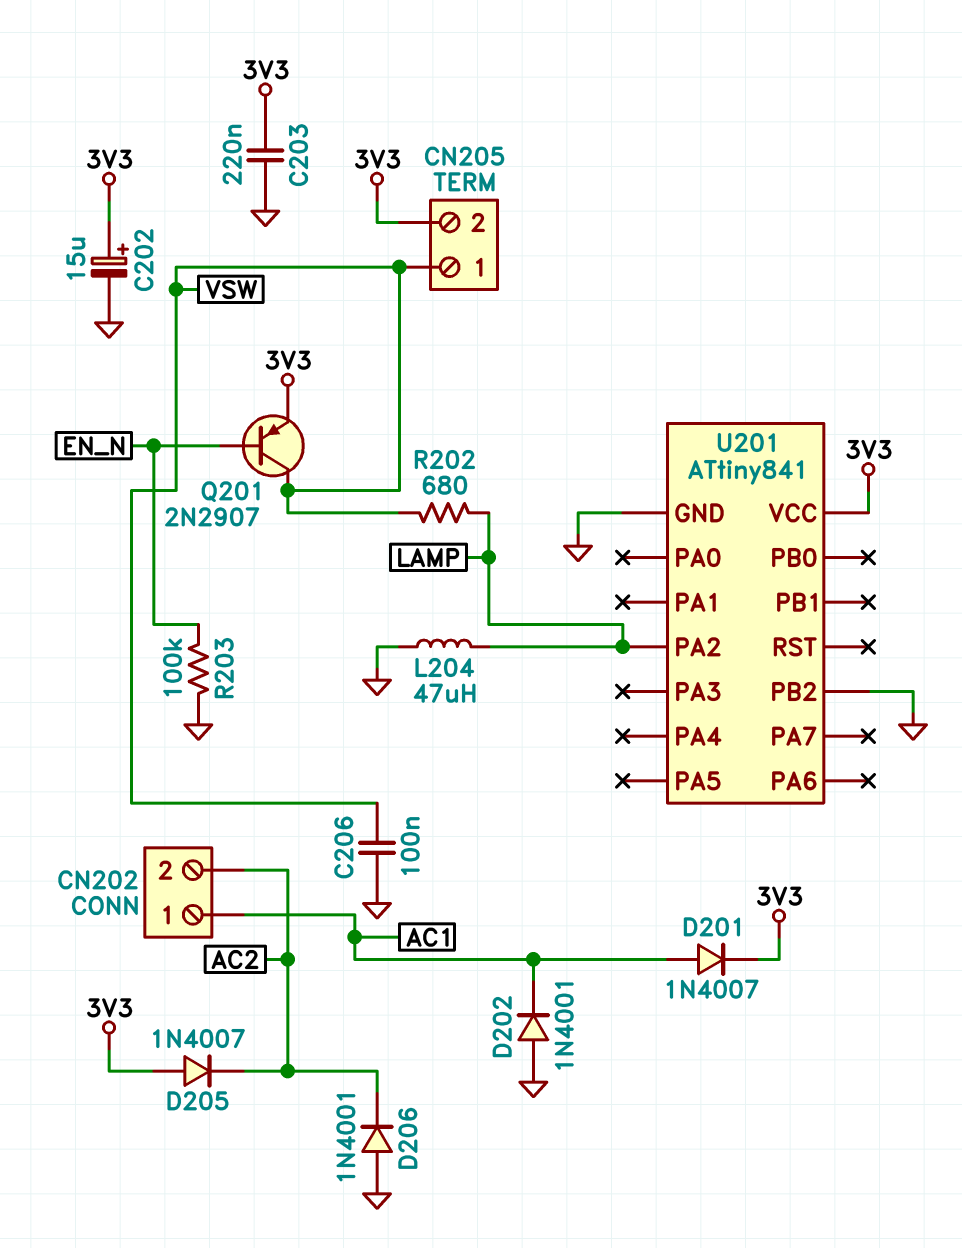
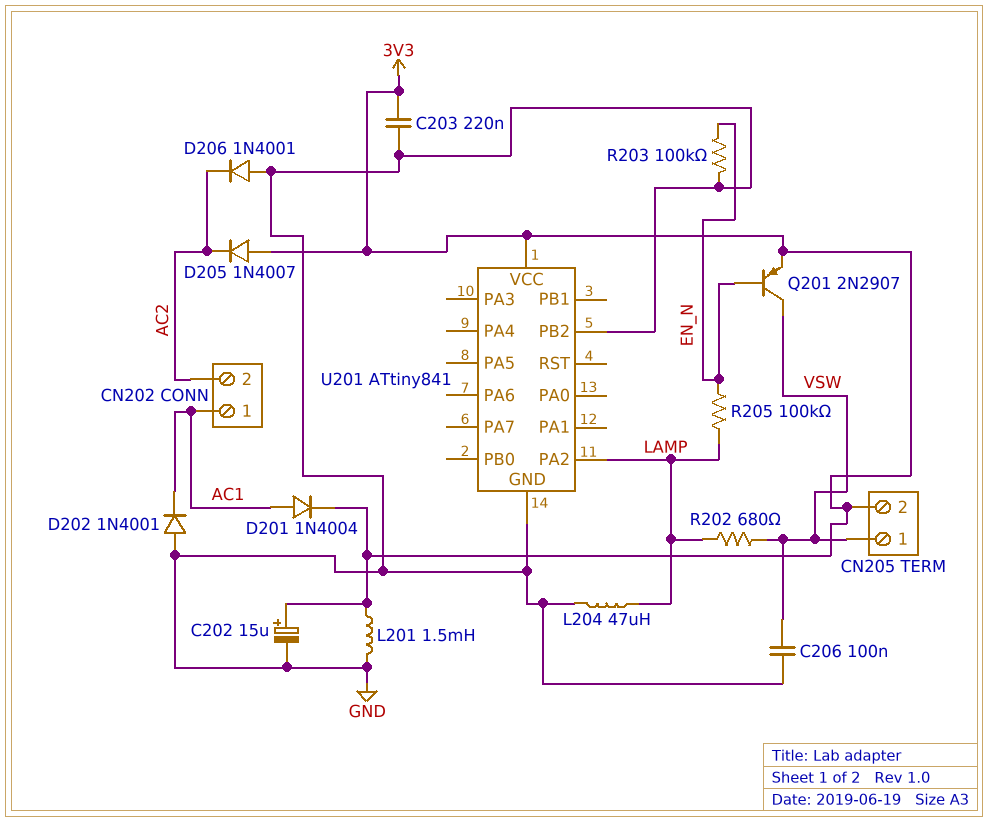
D201: diode 1N4007 (A AC1, K 3V3) -> diode 1N4004 (A AC1, K 3V3)
L201: none -> 1.5mH (3V3, GND)
R205: none -> 100k (EN_N, LAMP)

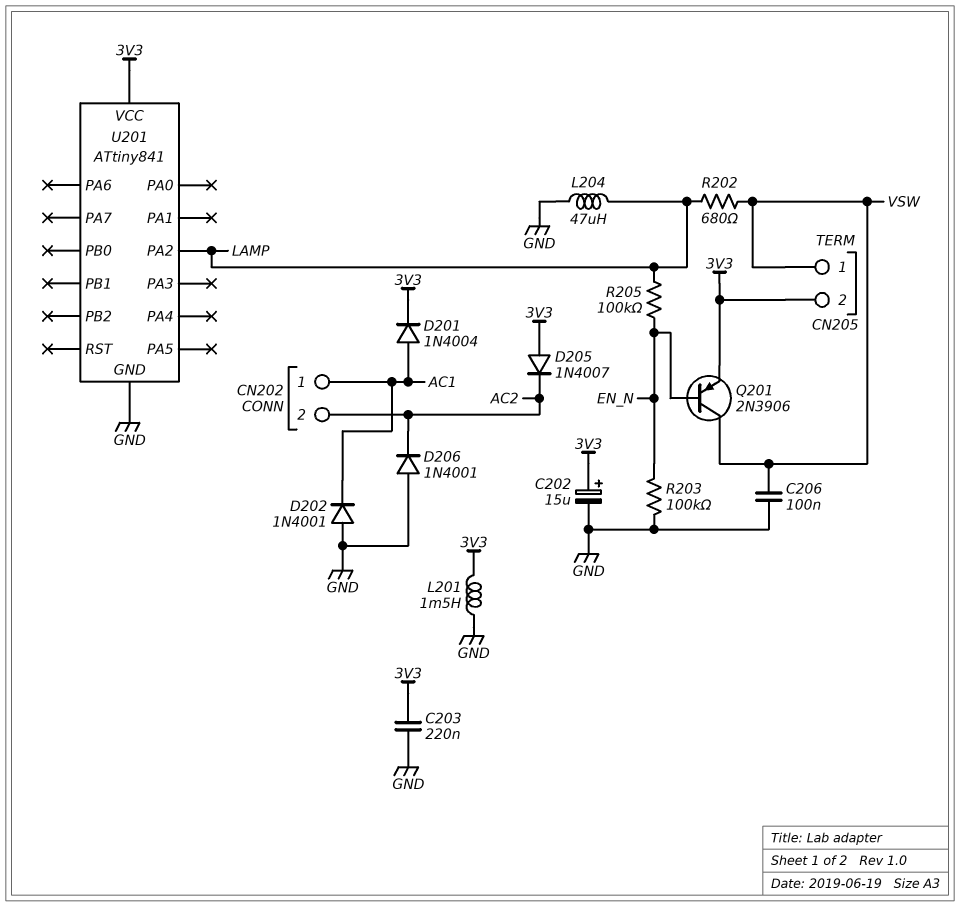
Q201: PNP 2N2907 (B EN_N, C VSW, E 3V3) -> PNP 2N3906 (B EN_N, C VSW, E 3V3)
U201 pin PB2: GND -> none

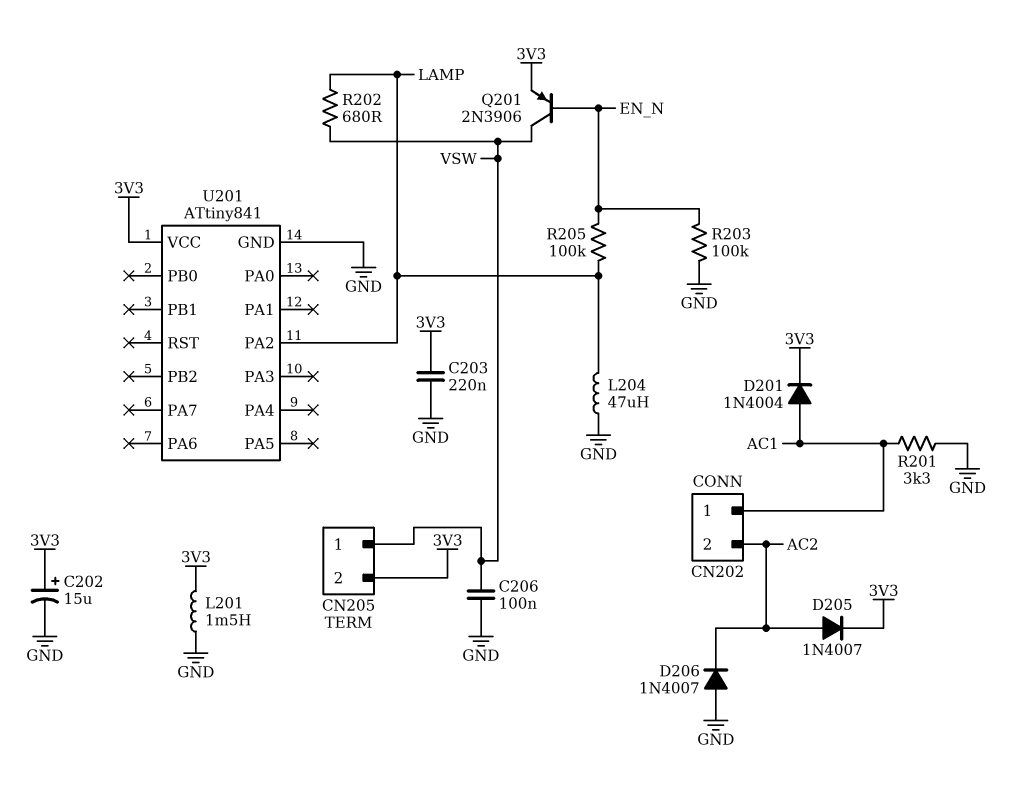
D202: diode 1N4001 (A GND, K AC1) -> none
D205: diode 1N4007 (A 3V3, K AC2) -> diode 1N4007 (A AC2, K 3V3)
D206: diode 1N4001 (A GND, K AC2) -> diode 1N4007 (A GND, K AC2)
R201: none -> 3.3k (AC1, GND)

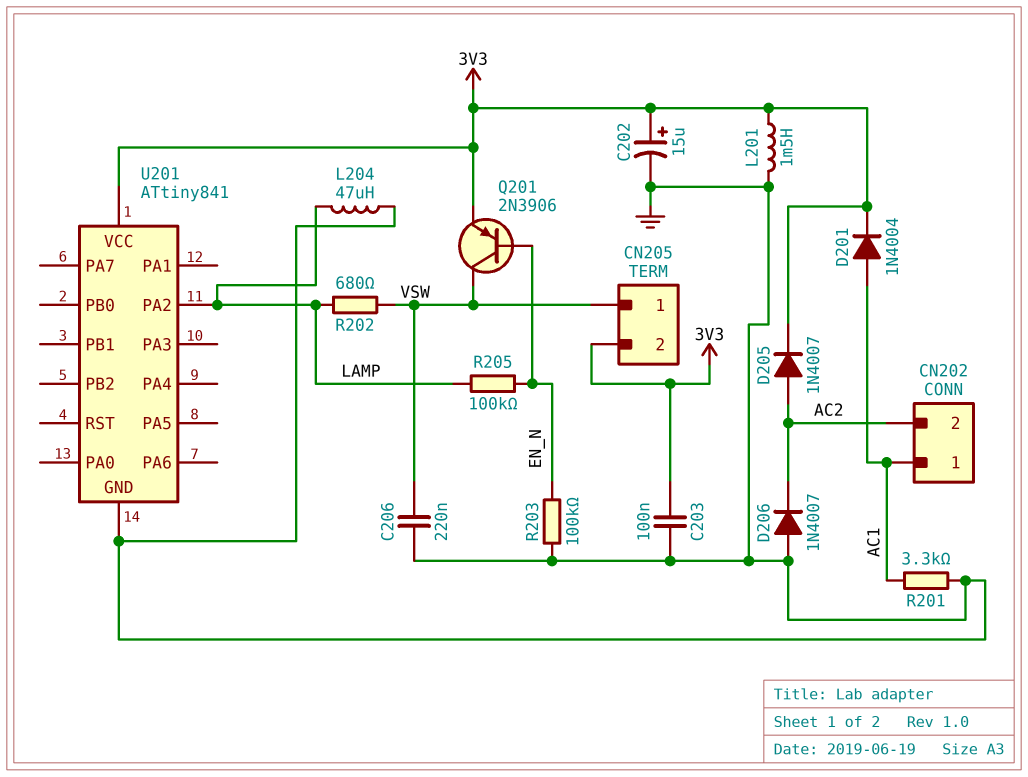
C203: 220nF (3V3, GND) -> 100nF (3V3, GND)
C206: 100nF (GND, VSW) -> 220nF (GND, VSW)

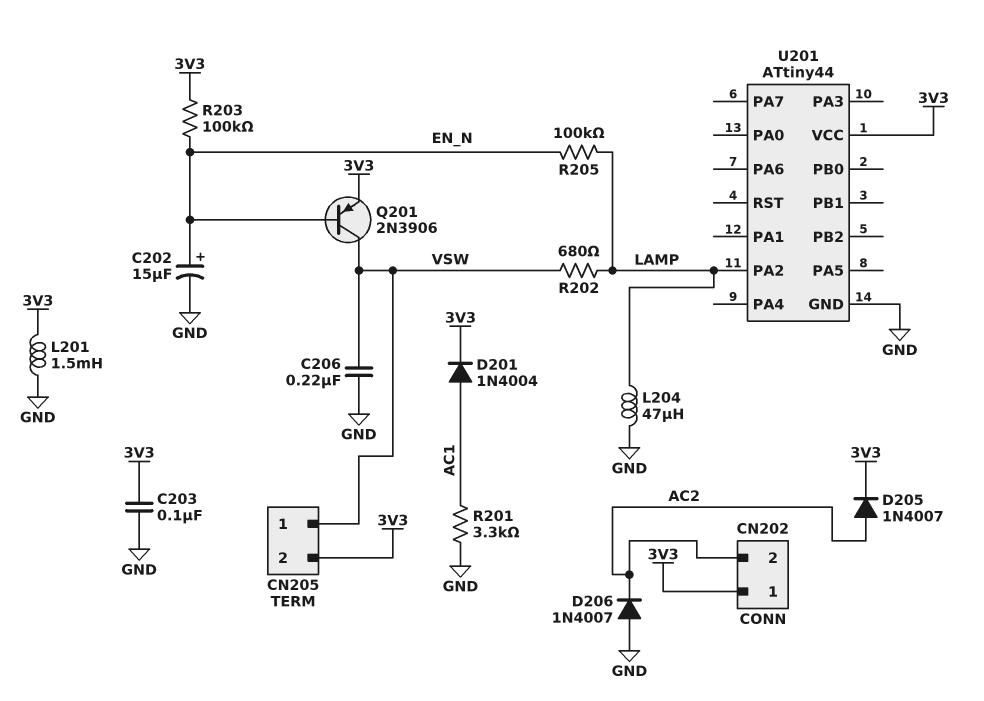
C202: 15uF (plus 3V3, minus GND) -> 15uF (plus EN_N, minus GND)
CN202 pin 1: AC1 -> 3V3
R203: 100k (EN_N, GND) -> 100k (3V3, EN_N)
U201: ATtiny841 -> ATtiny44

